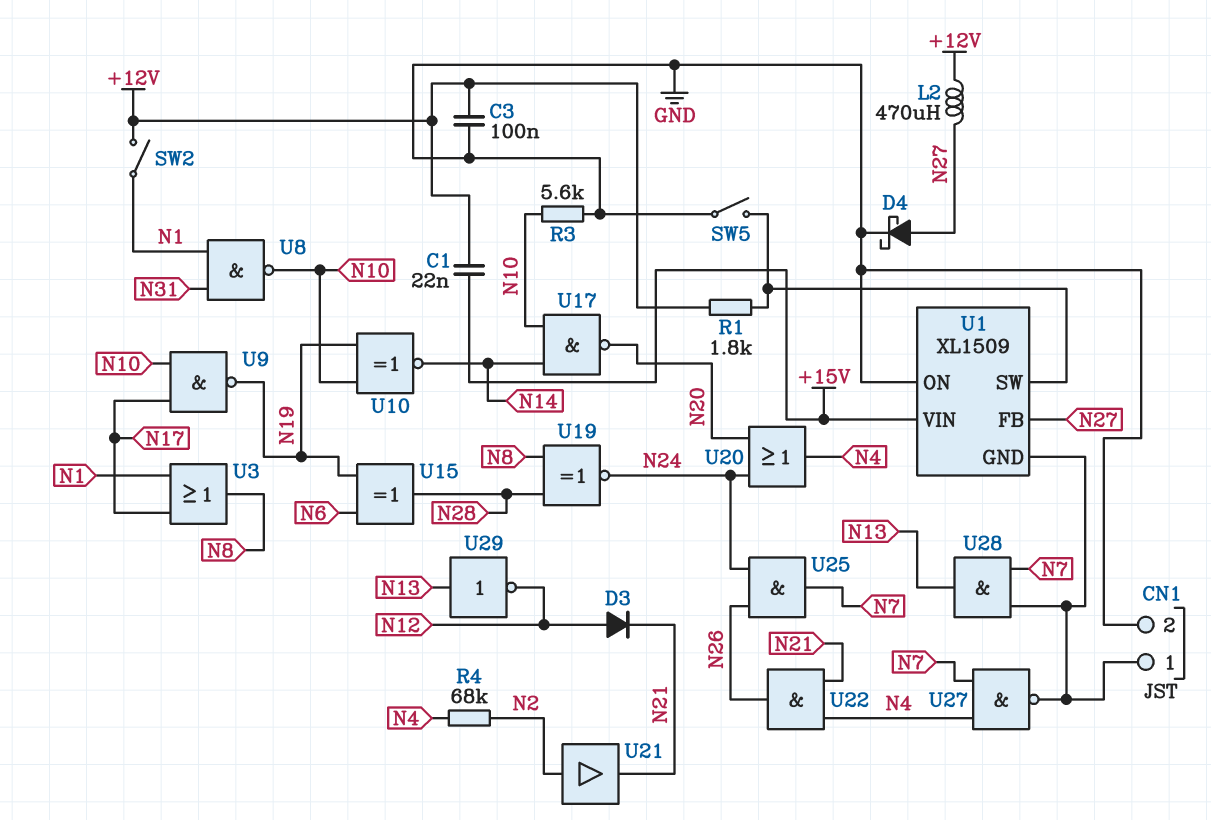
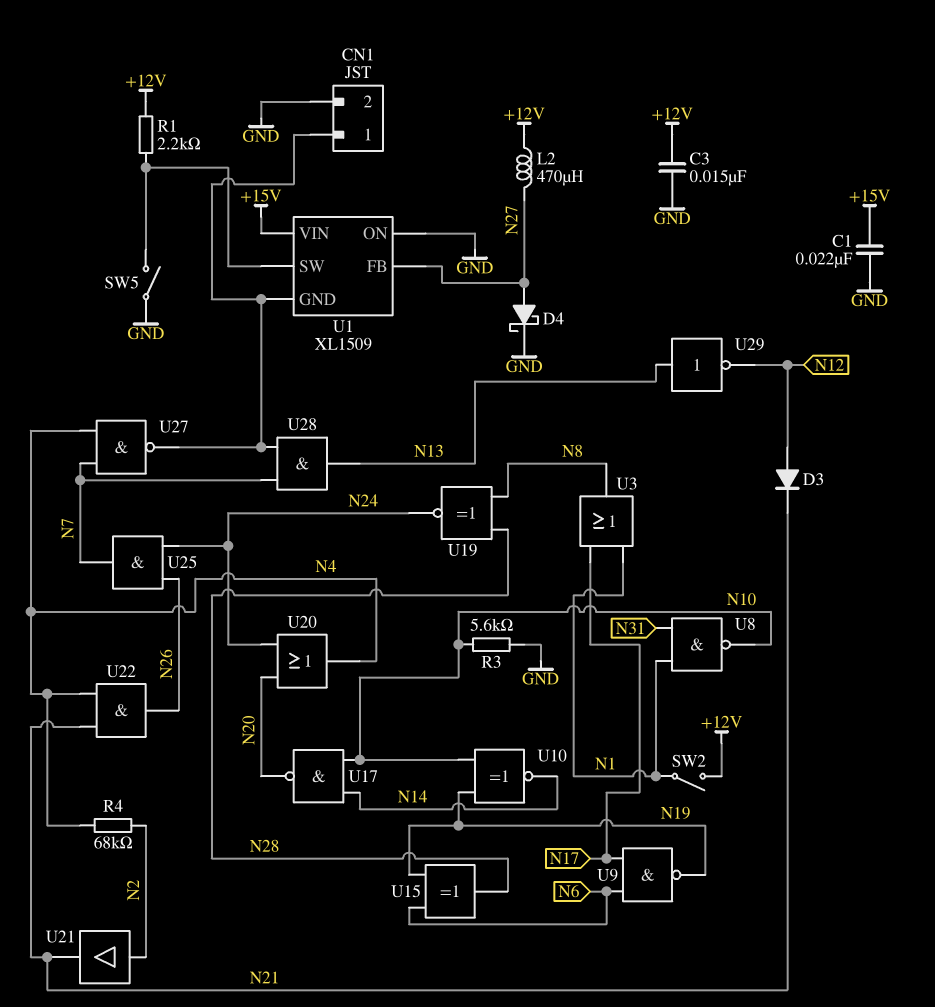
C1: 22nF (+12V, +15V) -> 22nF (+15V, GND)
C3: 100nF (+12V, GND) -> 15nF (+12V, GND)
R1: 1.8k (+12V, U1/SW) -> 2.2k (+12V, U1/SW)
U9: NAND (in N10, in N17, out N19) -> NAND (in N6, in N17, out N19)

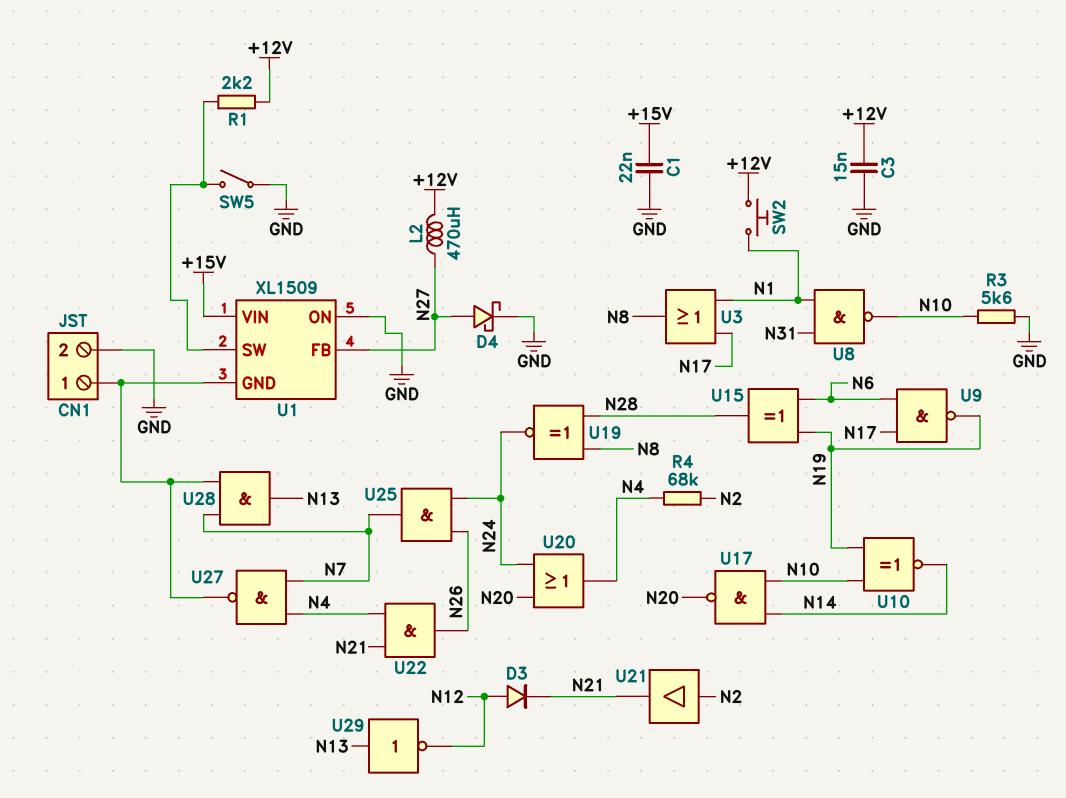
SW2: switch (+12V, N1) -> button (+12V, N1)

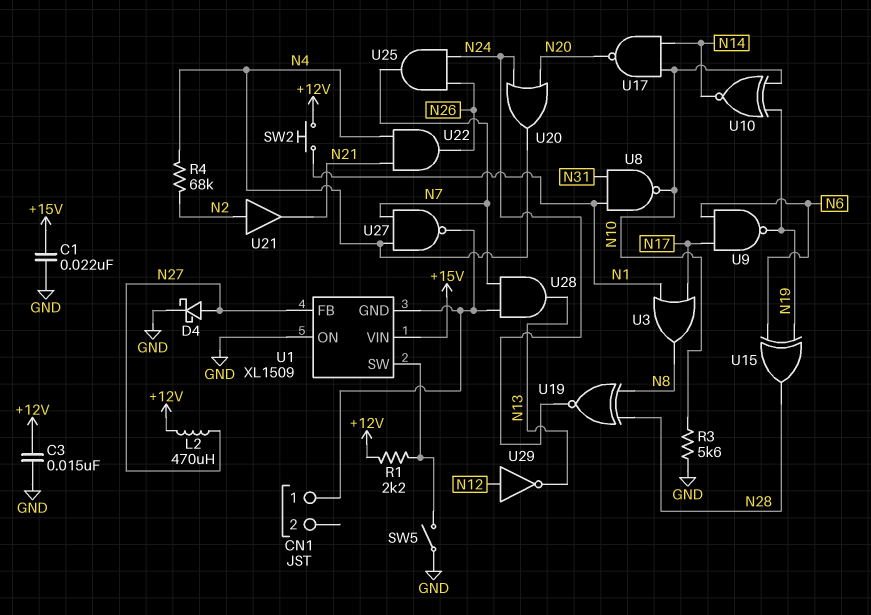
CN1 pin 2: GND -> none
D3: diode (A N12, K N21) -> none
U29: NOT (in N13, out N12) -> NOT (in N12, out N13)

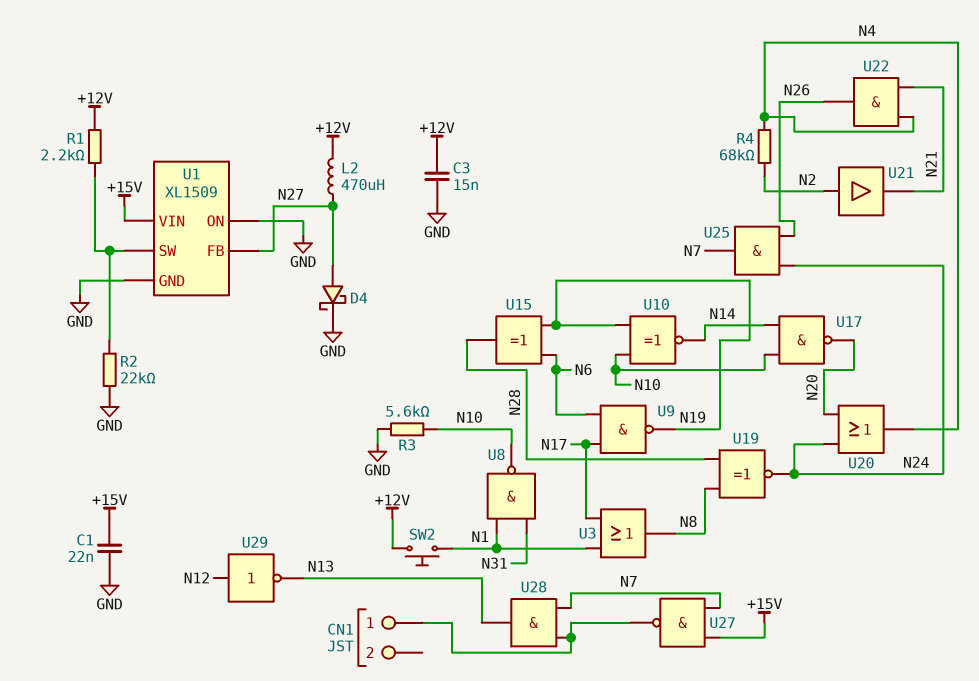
R2: none -> 22k (GND, U1/SW)
SW5: switch (GND, U1/SW) -> none
U1 pin GND: CN1/1 -> GND
U27: NAND (in N4, in N7, out CN1/1) -> NAND (in +15V, in N7, out CN1/1)

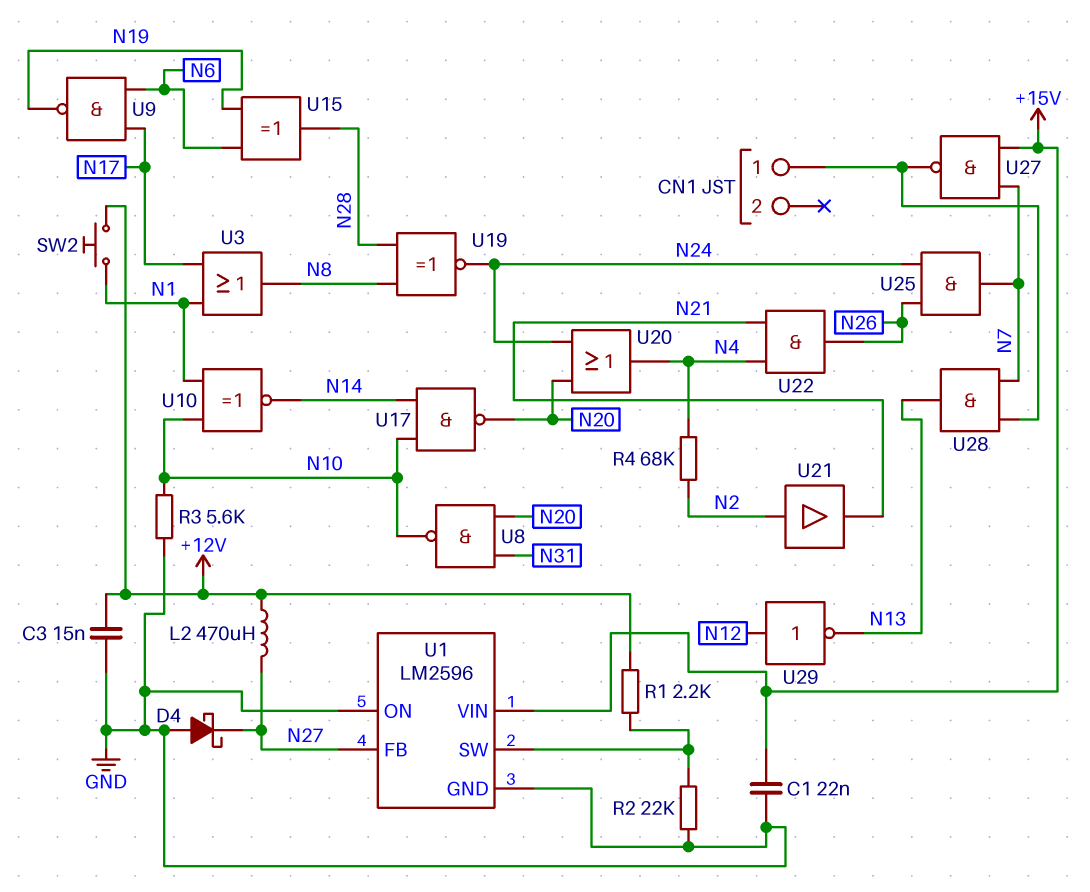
D4: schottky (A N27, K GND) -> schottky (A GND, K N27)
U1: XL1509 -> LM2596
U8: NAND (in N1, in N31, out N10) -> NAND (in N20, in N31, out N10)
U10: XNOR (in N10, in N19, out N14) -> XNOR (in N1, in N10, out N14)

